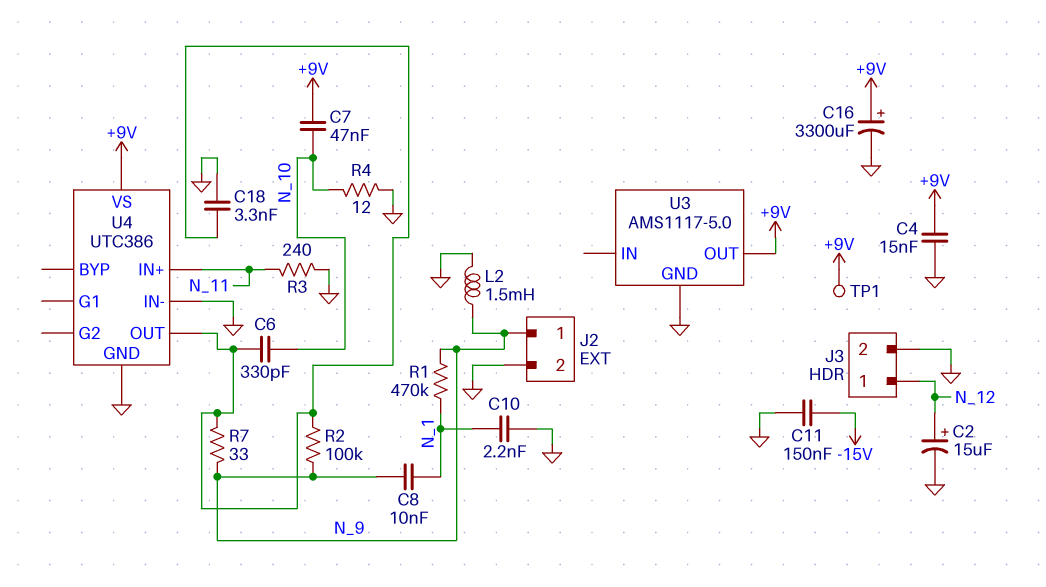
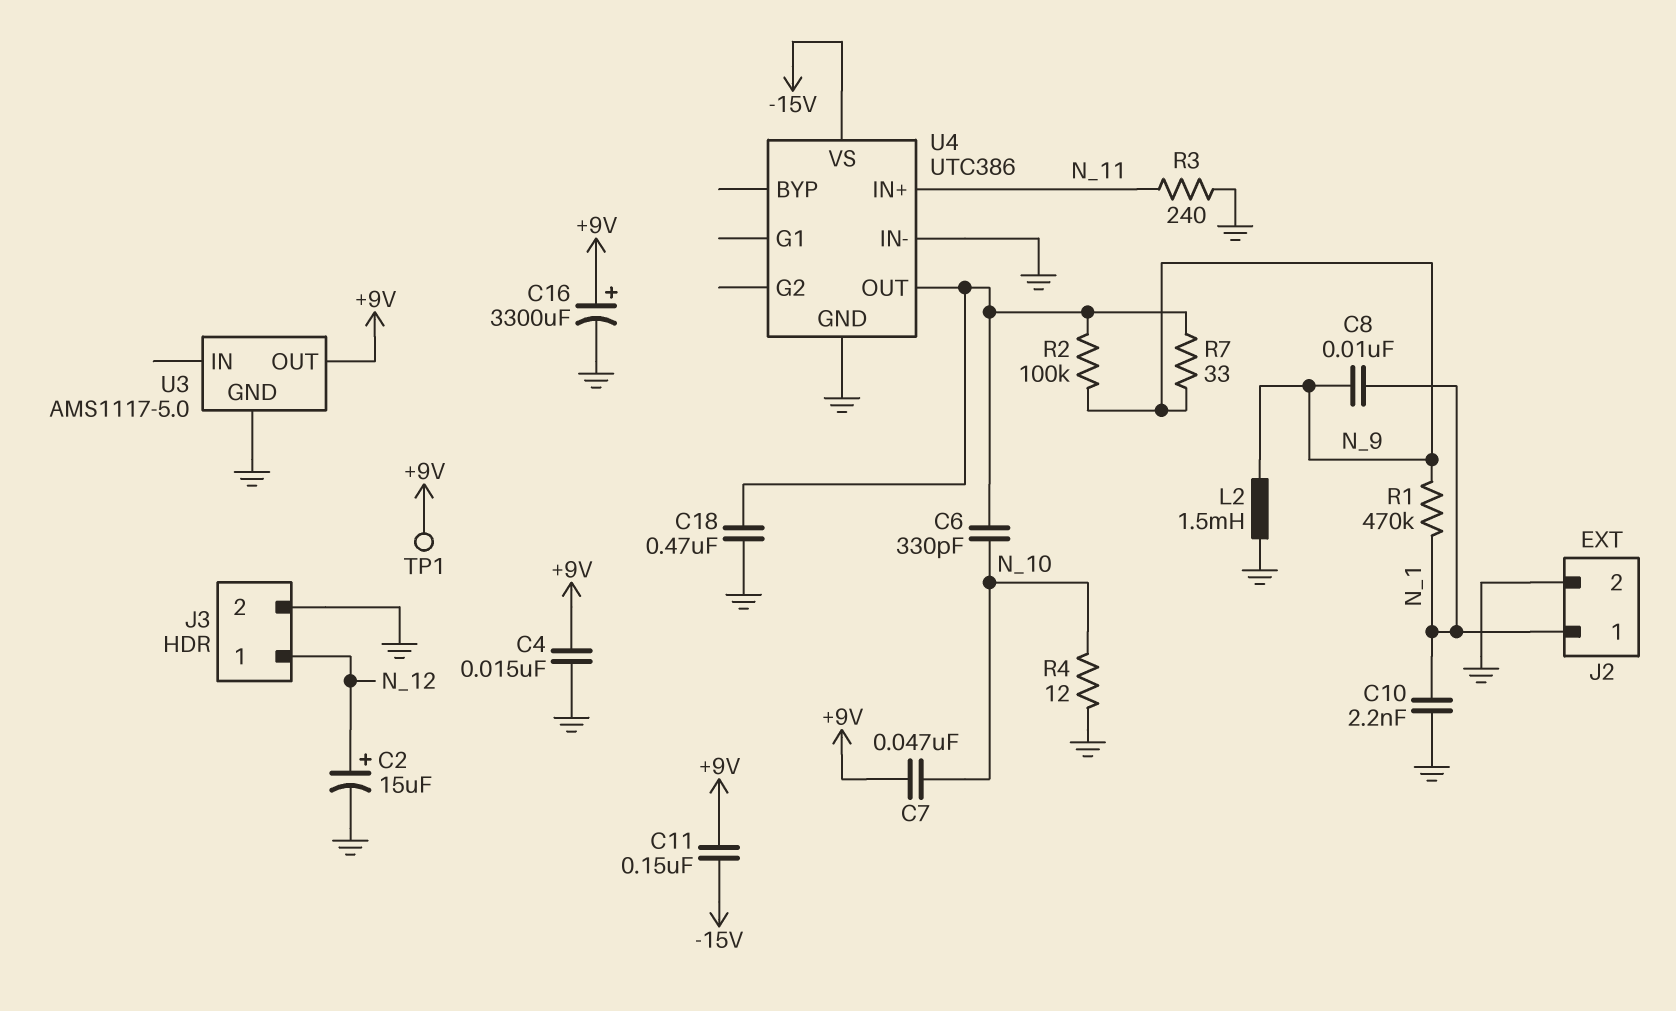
C11: 150nF (-15V, GND) -> 150nF (+9V, -15V)
C18: 3.3nF (GND, U4/OUT) -> 470nF (GND, U4/OUT)
J2 pin 1: N_9 -> N_1
U4 pin VS: +9V -> -15V

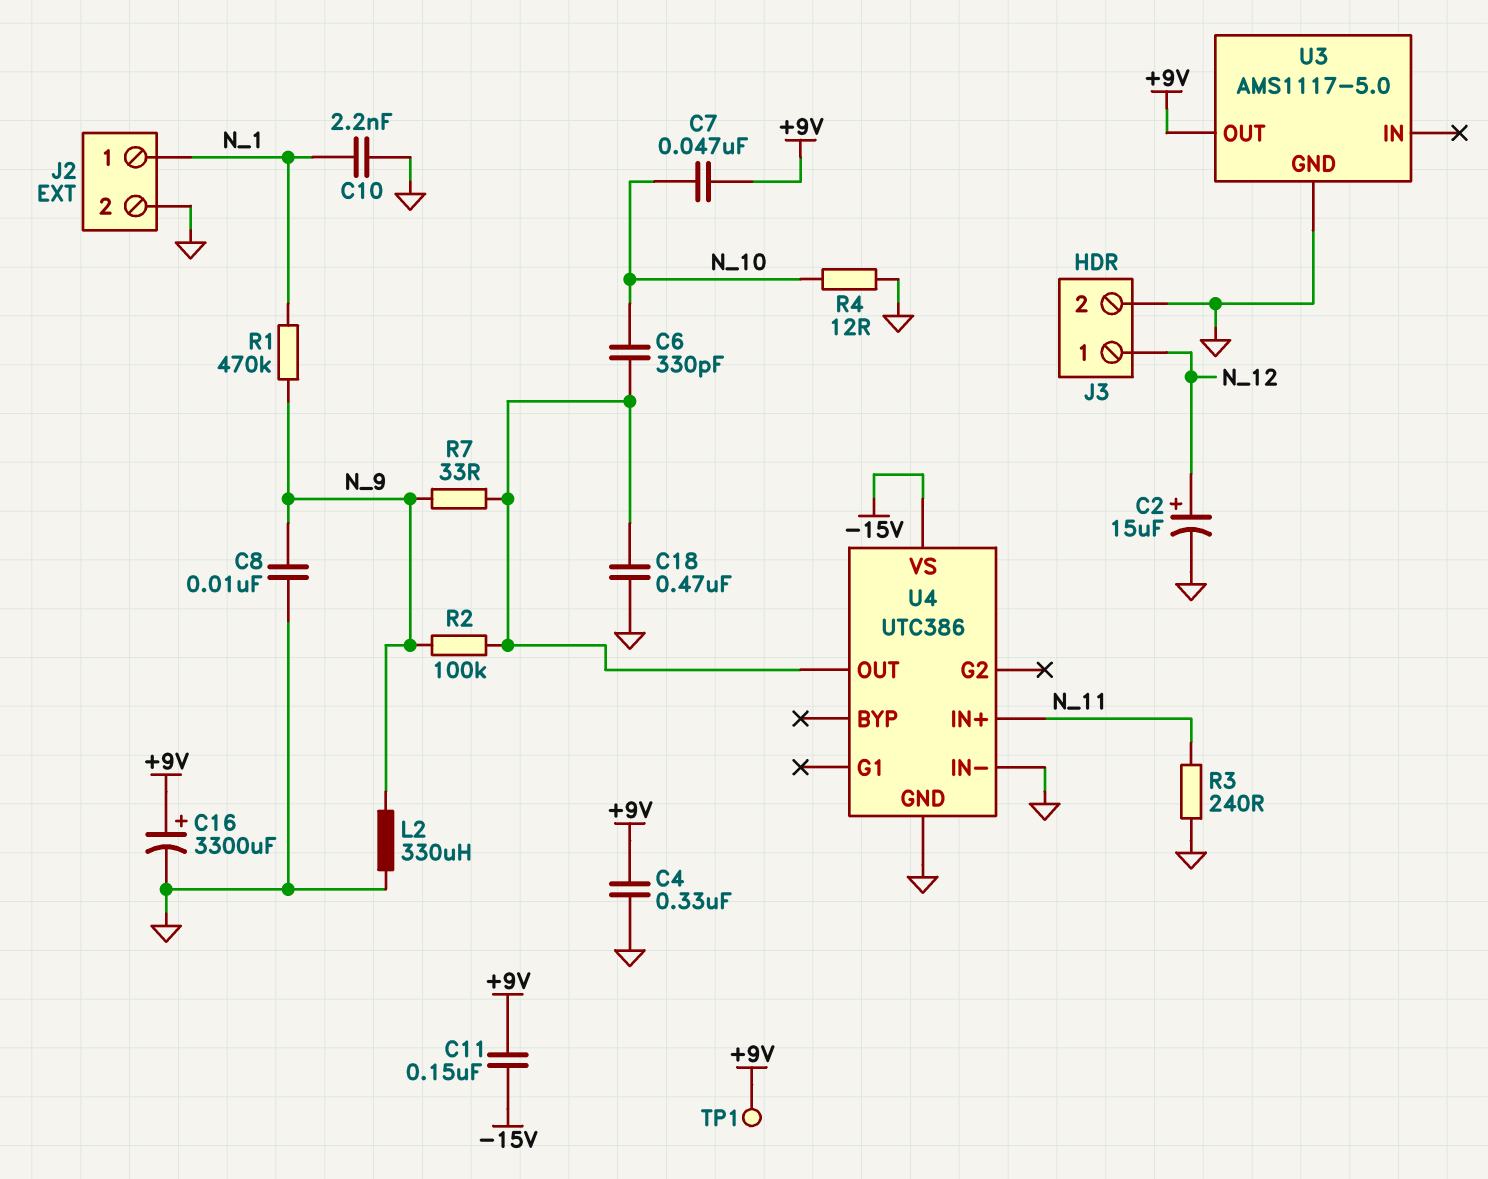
C4: 15nF (+9V, GND) -> 330nF (+9V, GND)
C8: 10nF (N_1, N_9) -> 10nF (GND, N_9)
L2: 1.5mH (GND, N_9) -> 330uH (GND, N_9)

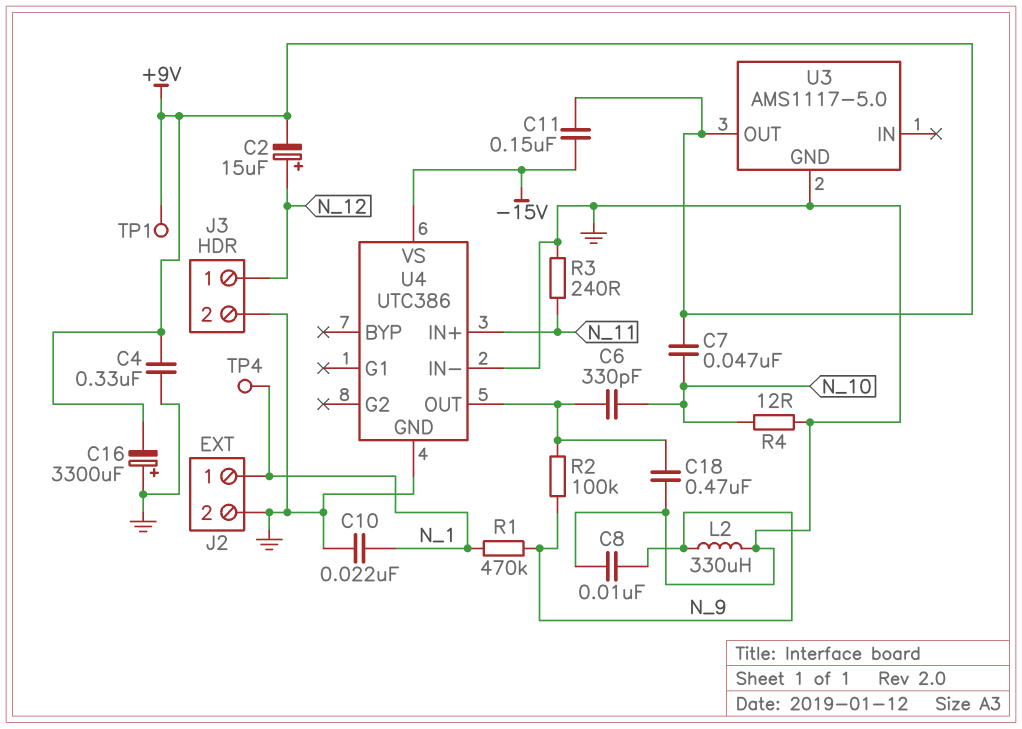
C2: 15uF (plus N_12, minus GND) -> 15uF (plus N_12, minus +9V)
C10: 2.2nF (GND, N_1) -> 22nF (GND, N_1)
C16: 3300uF (plus +9V, minus GND) -> 3300uF (plus GND, minus +9V)
R7: 33 (N_9, U4/OUT) -> none
TP4: none -> test point (N_1)

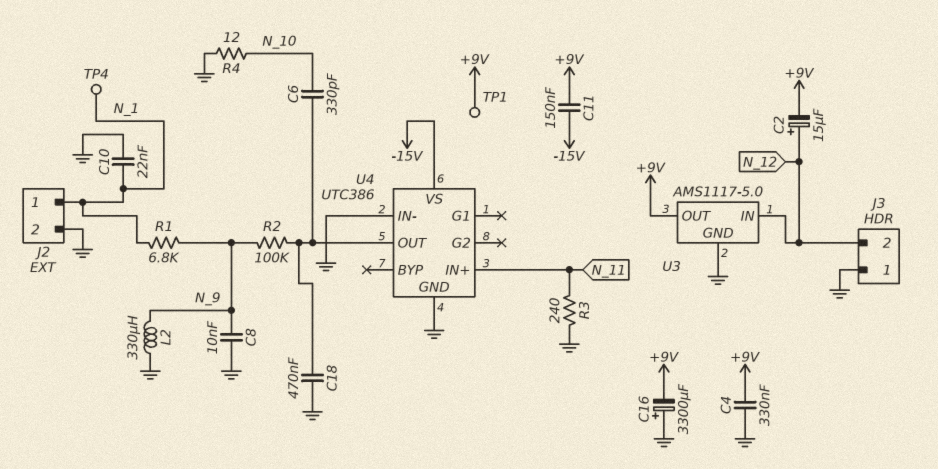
C7: 47nF (+9V, N_10) -> none
J3 pin 1: N_12 -> GND
J3 pin 2: GND -> N_12
R1: 470k (N_1, N_9) -> 6.8k (N_1, N_9)
U3 pin IN: none -> N_12

